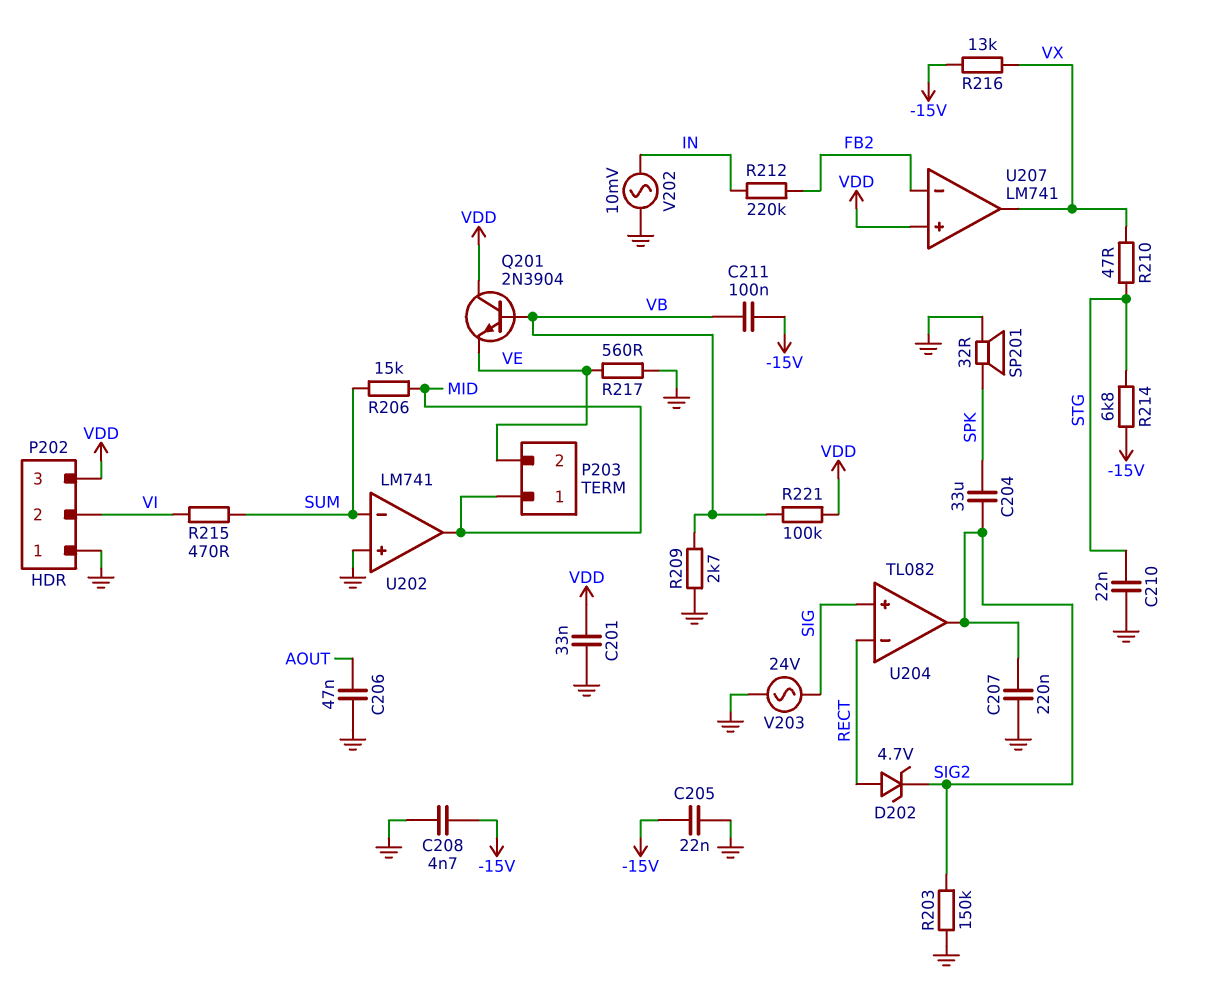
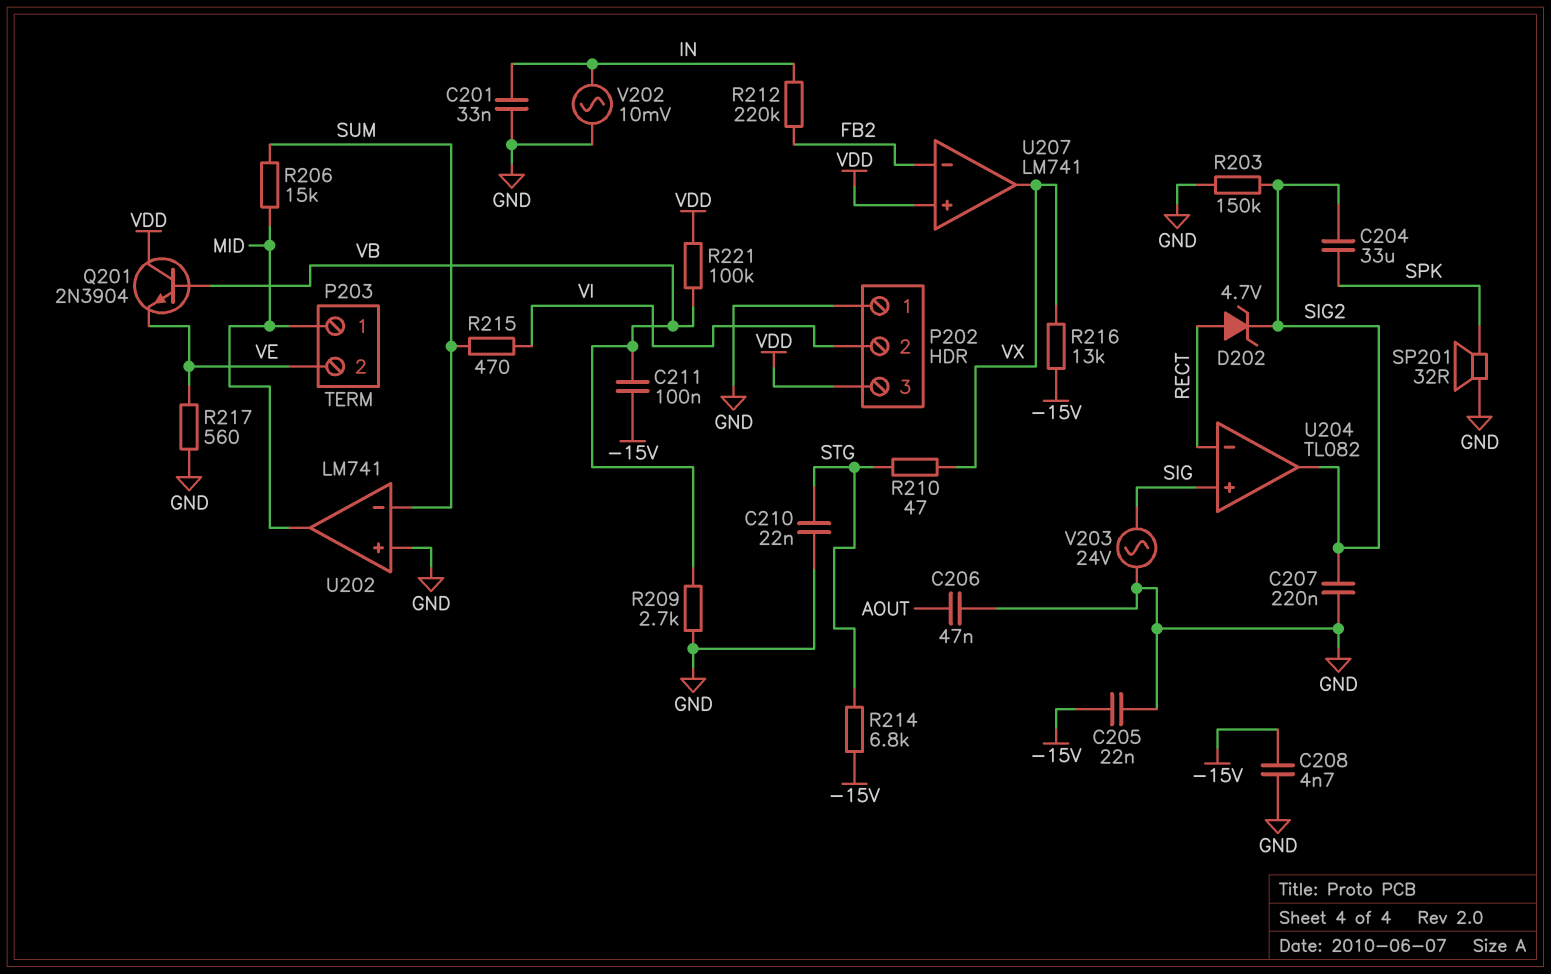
C201: 33nF (GND, VDD) -> 33nF (GND, IN)

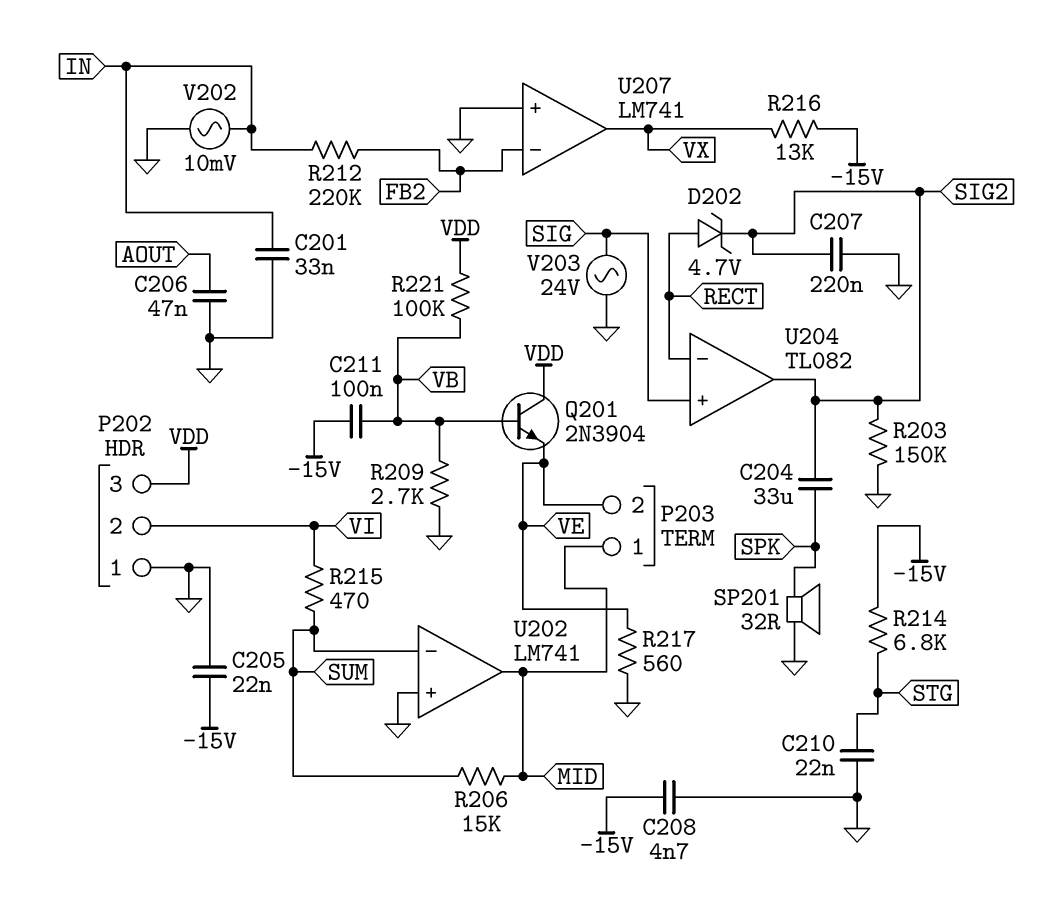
R210: 47 (STG, VX) -> none
U207 pin in+: VDD -> GND

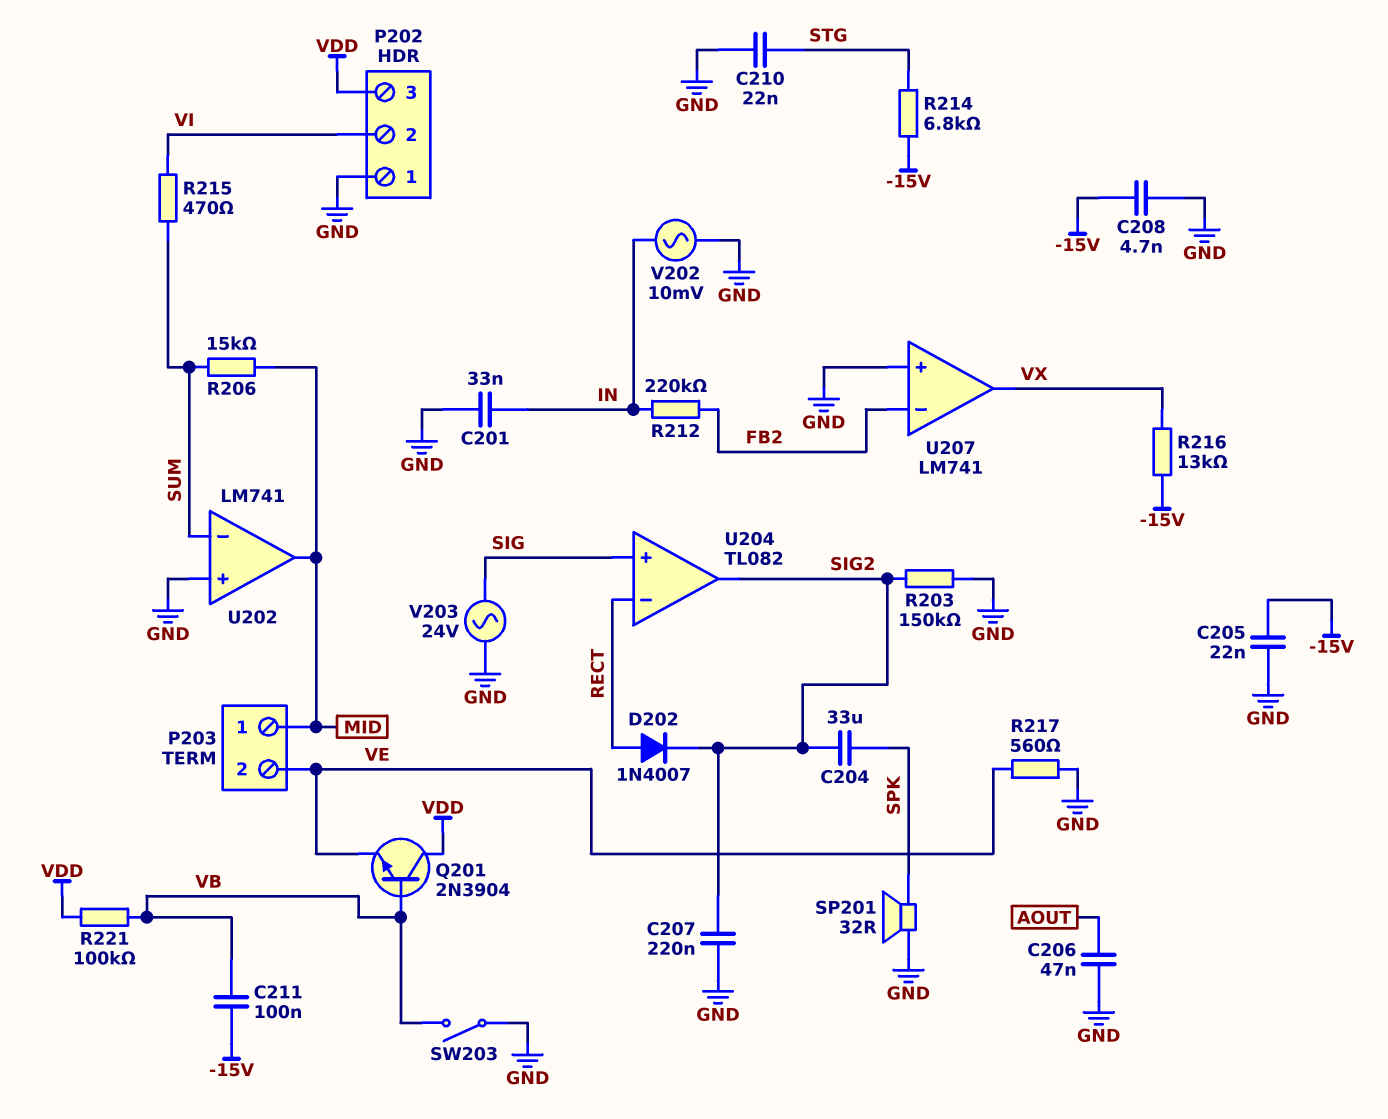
D202: zener 4.7V (A RECT, K SIG2) -> diode 1N4007 (A RECT, K SIG2)
R209: 2.7k (GND, VB) -> none
SW203: none -> switch (GND, VB)

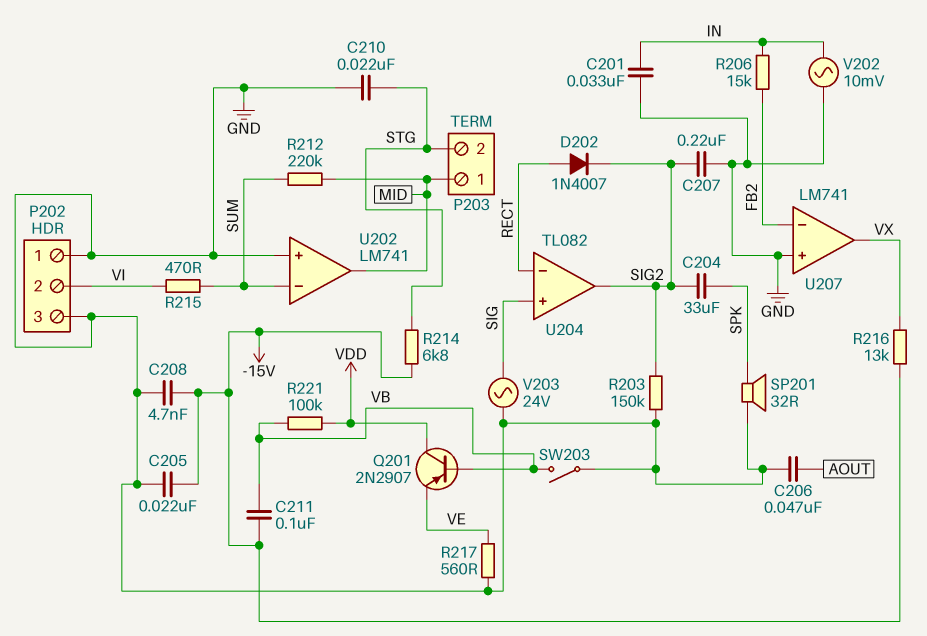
P202 pin 3: VDD -> GND
P203 pin 2: VE -> STG
Q201: NPN 2N3904 (B VB, C VDD, E VE) -> PNP 2N2907 (B VB, C VDD, E VE)
R206: 15k (MID, SUM) -> 15k (FB2, IN)
R212: 220k (FB2, IN) -> 220k (MID, SUM)

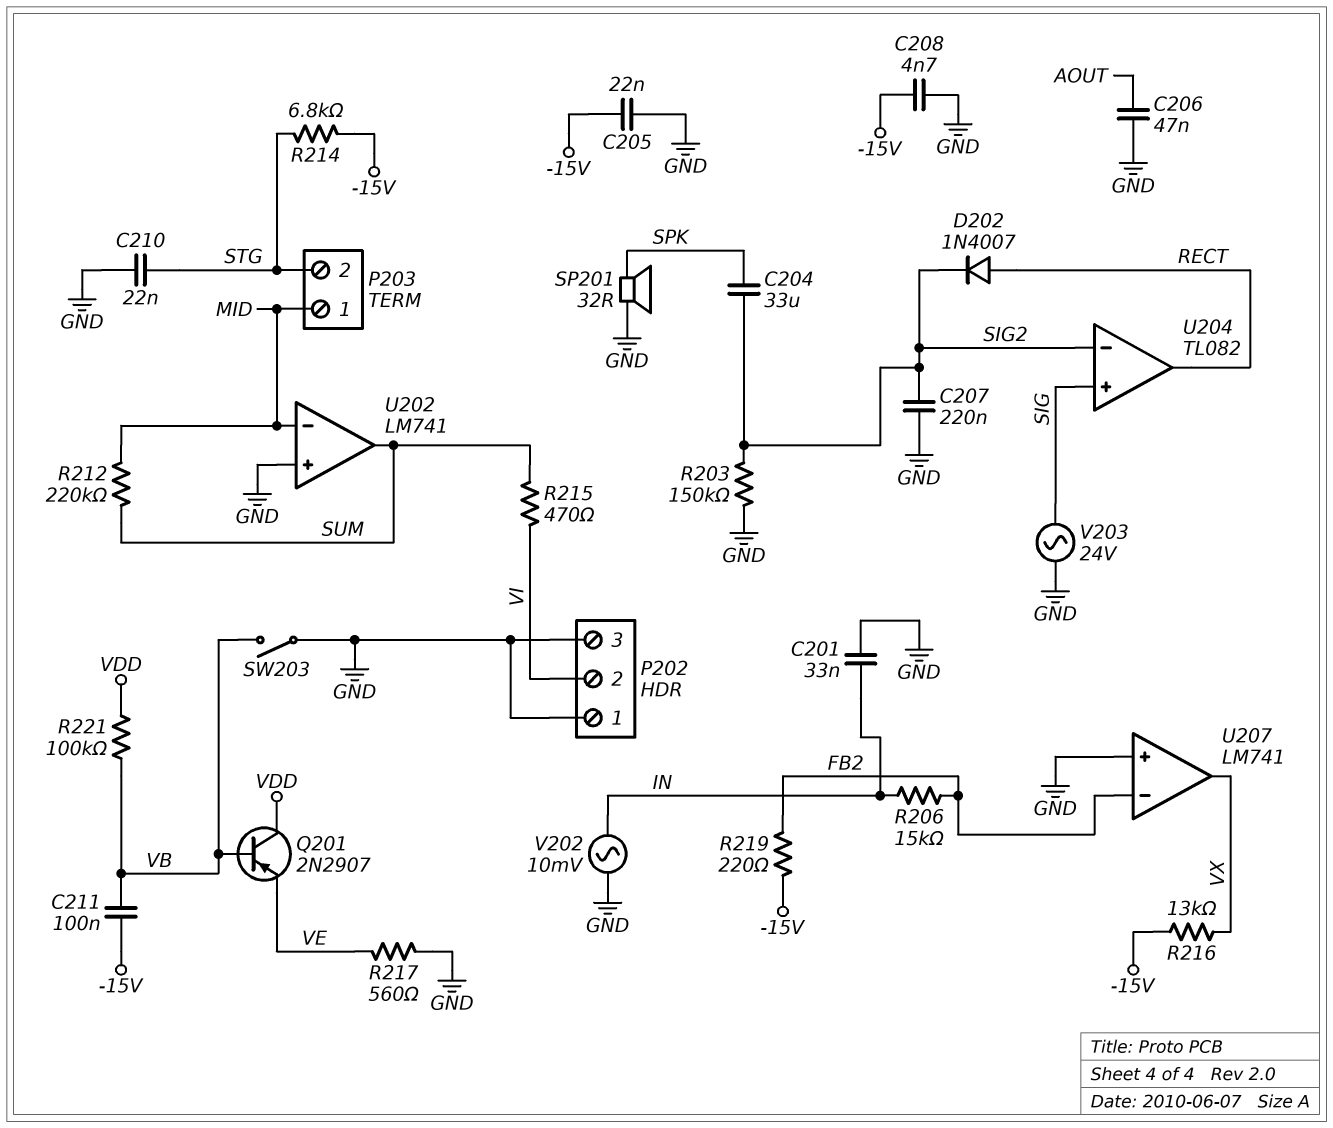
R219: none -> 220 (-15V, FB2)
U202 pin in-: SUM -> MID
U202 pin out: MID -> SUM
U204 pin in-: RECT -> SIG2
U204 pin out: SIG2 -> RECT

